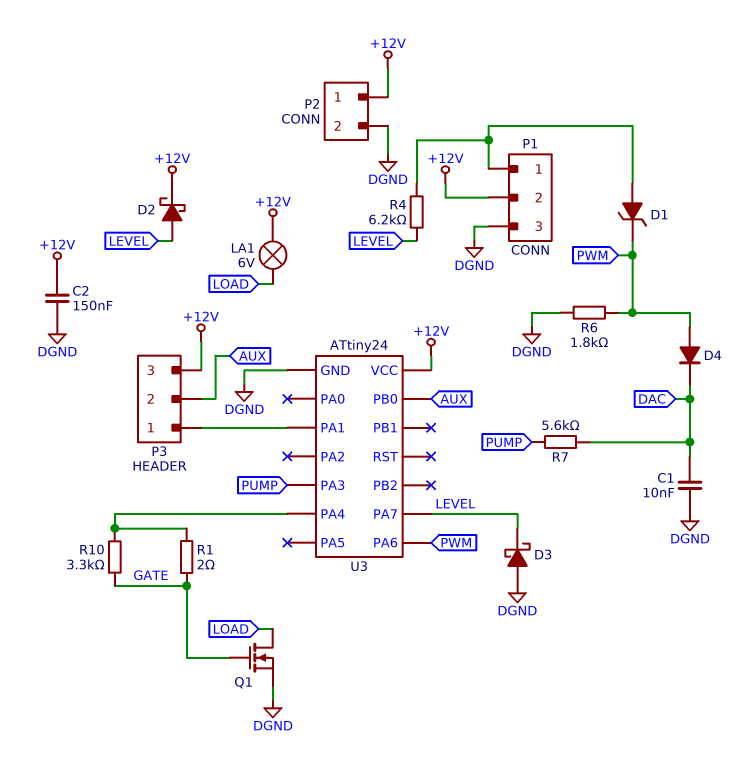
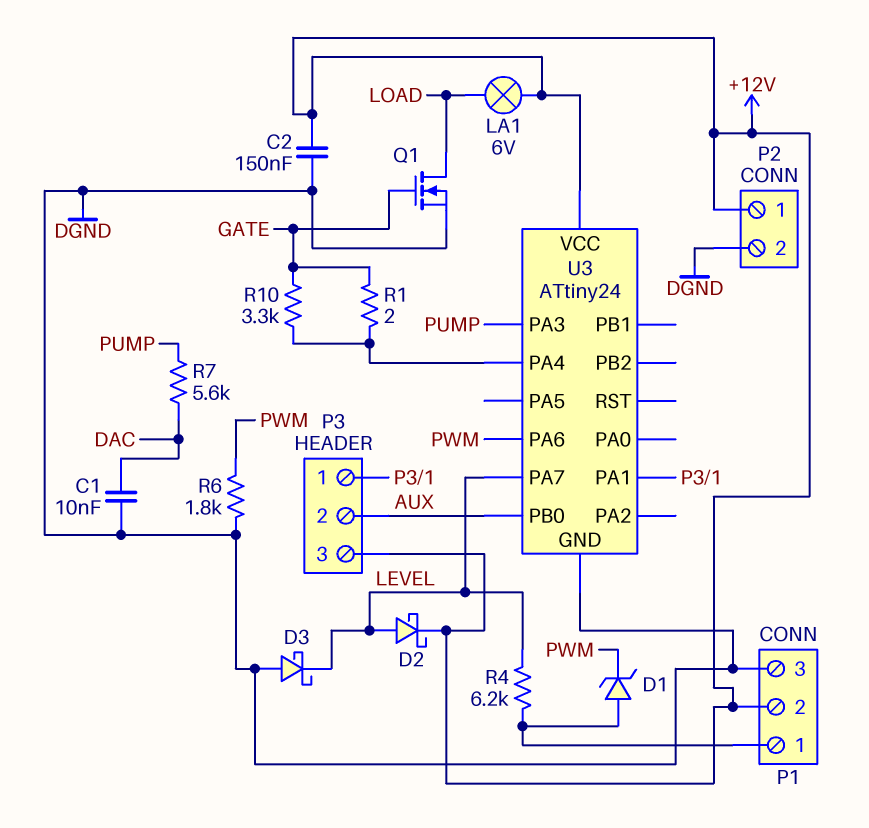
D4: diode (A PWM, K DAC) -> none

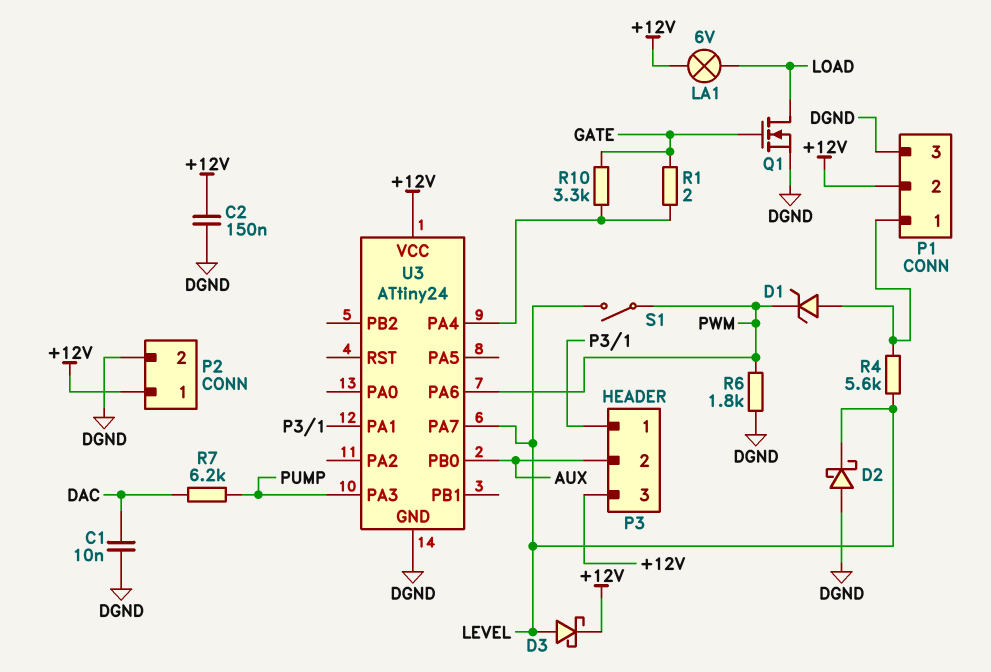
D2: schottky (A LEVEL, K +12V) -> schottky (A DGND, K LEVEL)
D3: schottky (A DGND, K LEVEL) -> schottky (A LEVEL, K +12V)
R4: 6.2k (LEVEL, P1/1) -> 5.6k (LEVEL, P1/1)
R7: 5.6k (DAC, PUMP) -> 6.2k (DAC, PUMP)
S1: none -> switch (LEVEL, PWM)

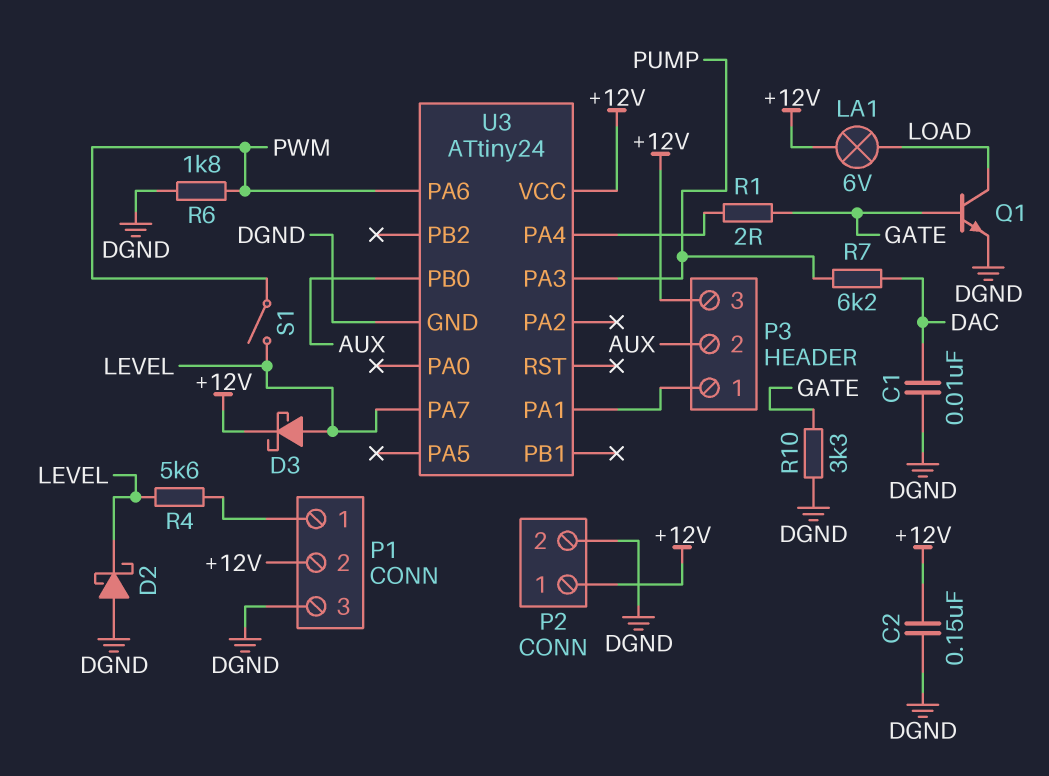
D1: zener (A P1/1, K PWM) -> none
Q1: NMOS (G GATE, D LOAD, S DGND) -> NPN (B GATE, C LOAD, E DGND)
R10: 3.3k (GATE, U3/PA4) -> 3.3k (DGND, GATE)

